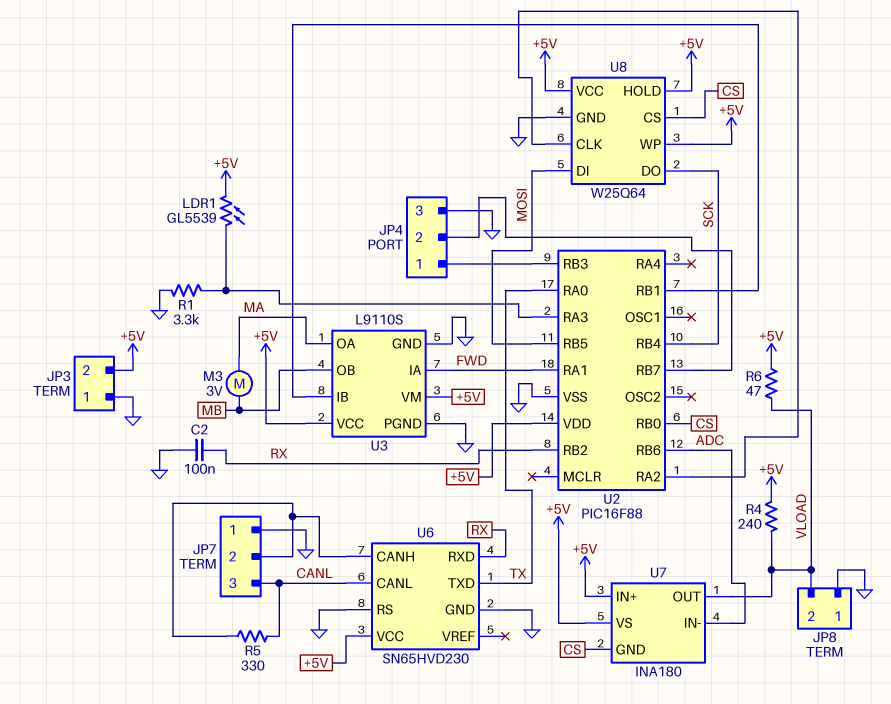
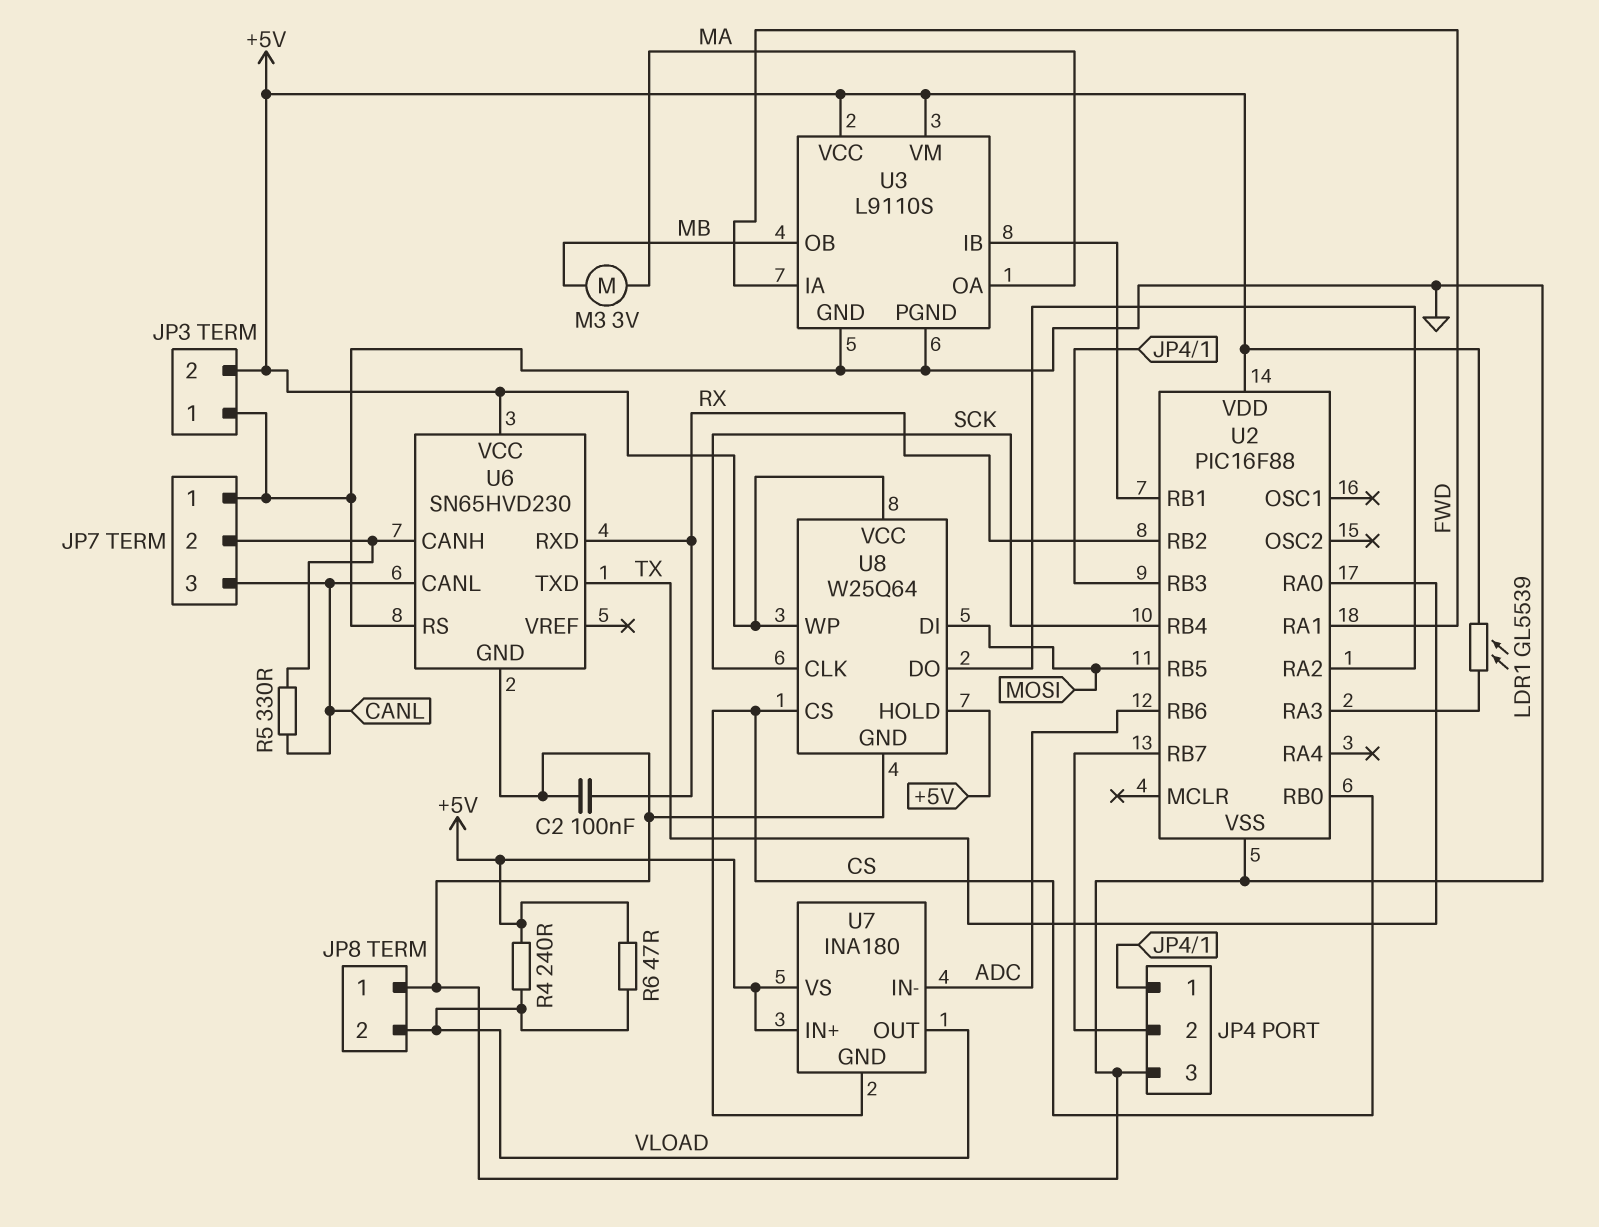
R1: 3.3k (GND, U2/RA3) -> none
U8 pin CLK: U2/RA2 -> SCK
U8 pin DO: SCK -> U2/RA2

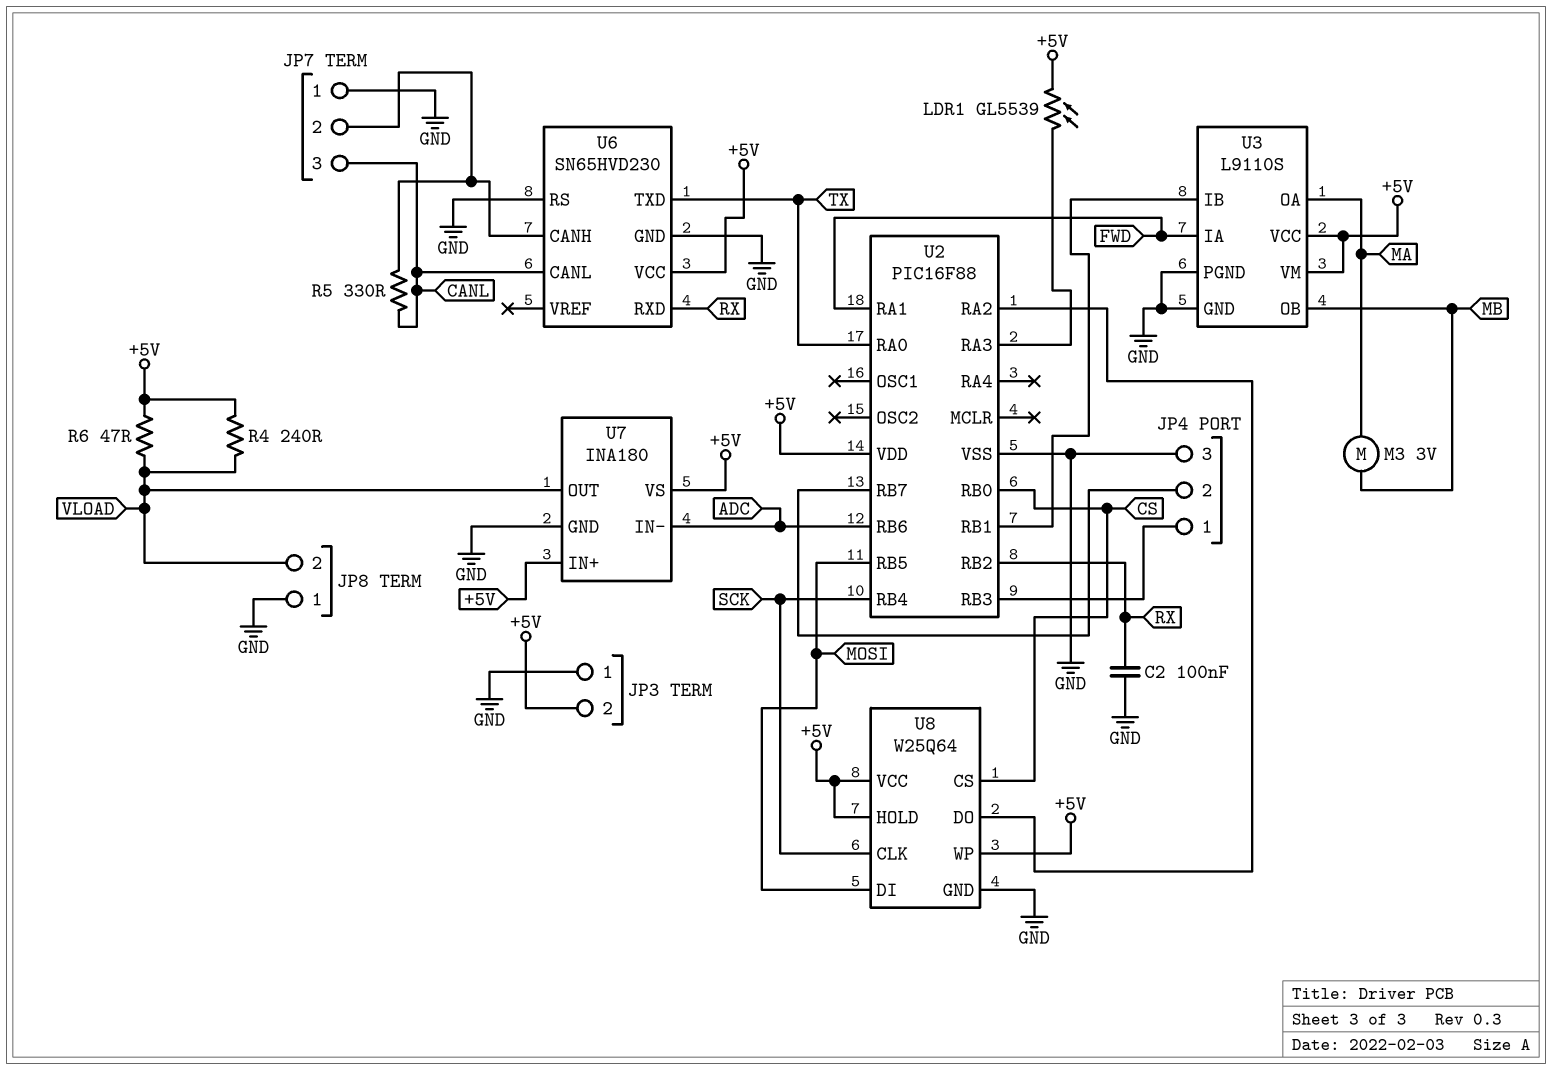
U7 pin GND: CS -> GND

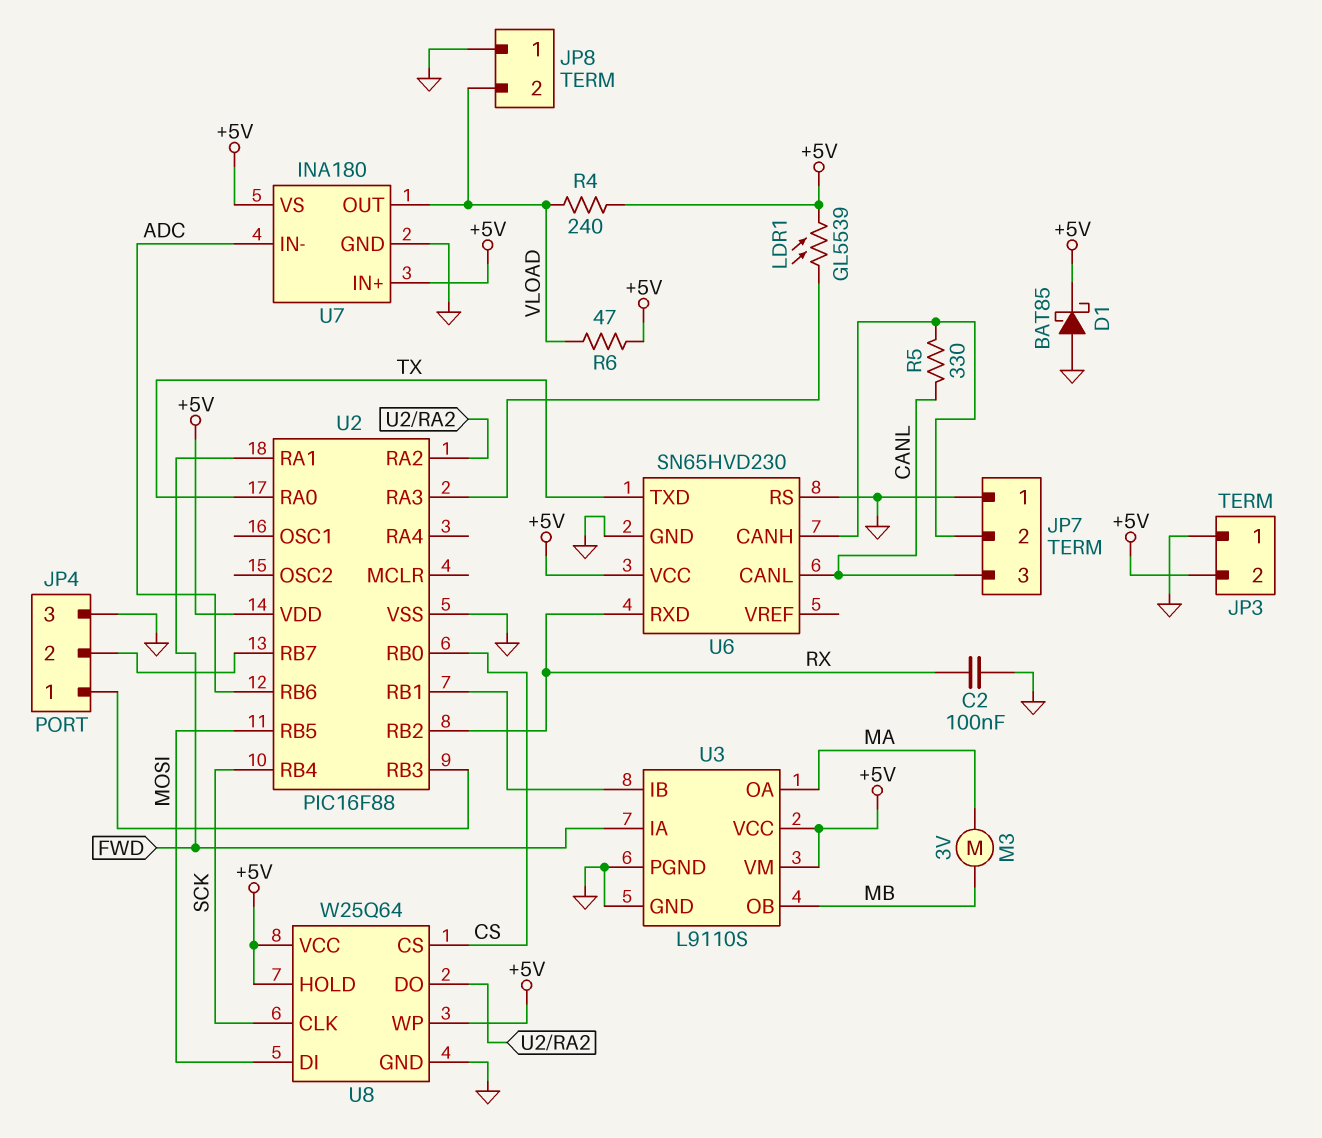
D1: none -> schottky BAT85 (A GND, K +5V)

